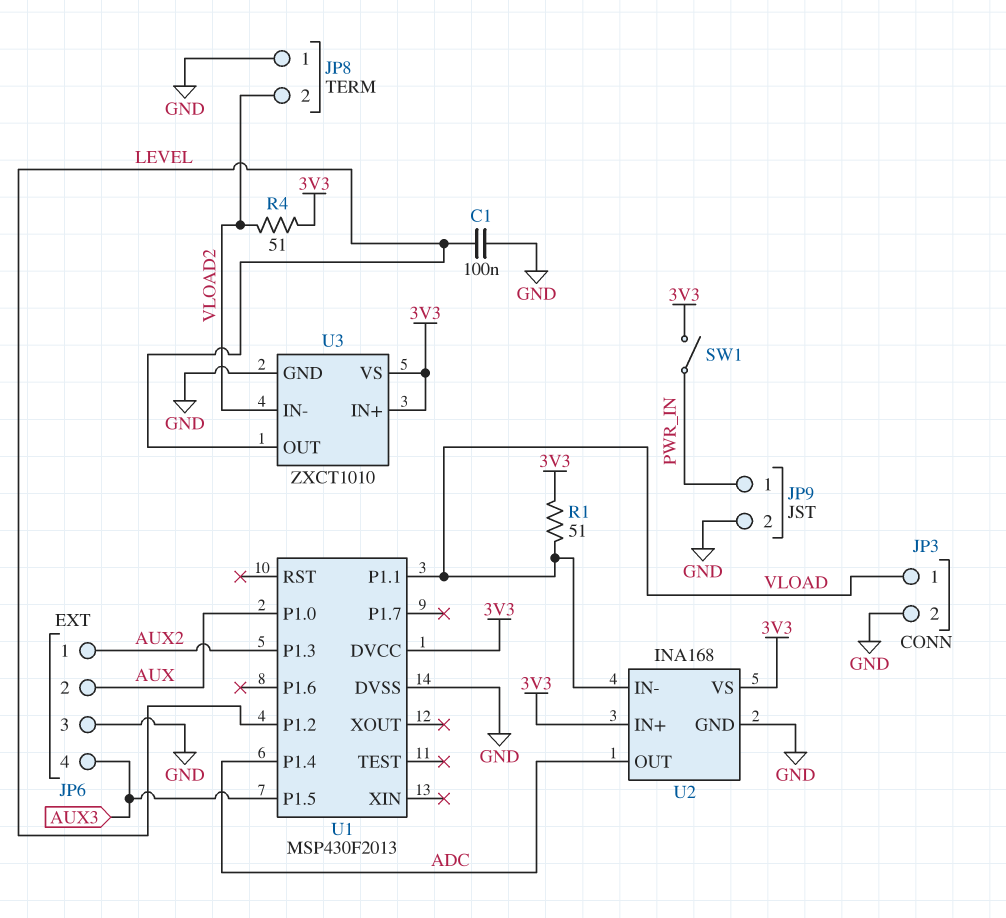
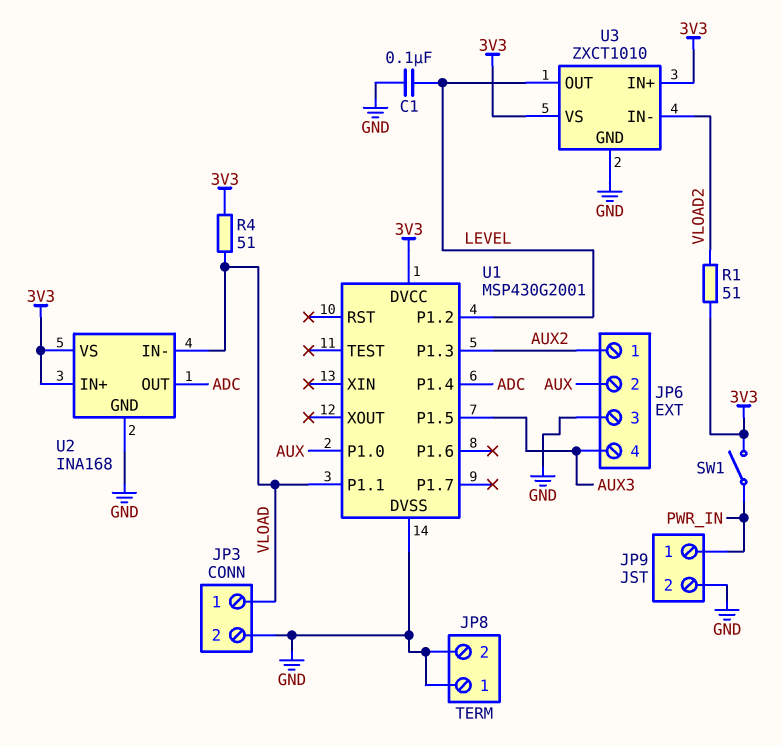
JP8 pin 2: VLOAD2 -> GND
R1: 51 (3V3, VLOAD) -> 51 (3V3, VLOAD2)
R4: 51 (3V3, VLOAD2) -> 51 (3V3, VLOAD)
U1: MSP430F2013 -> MSP430G2001

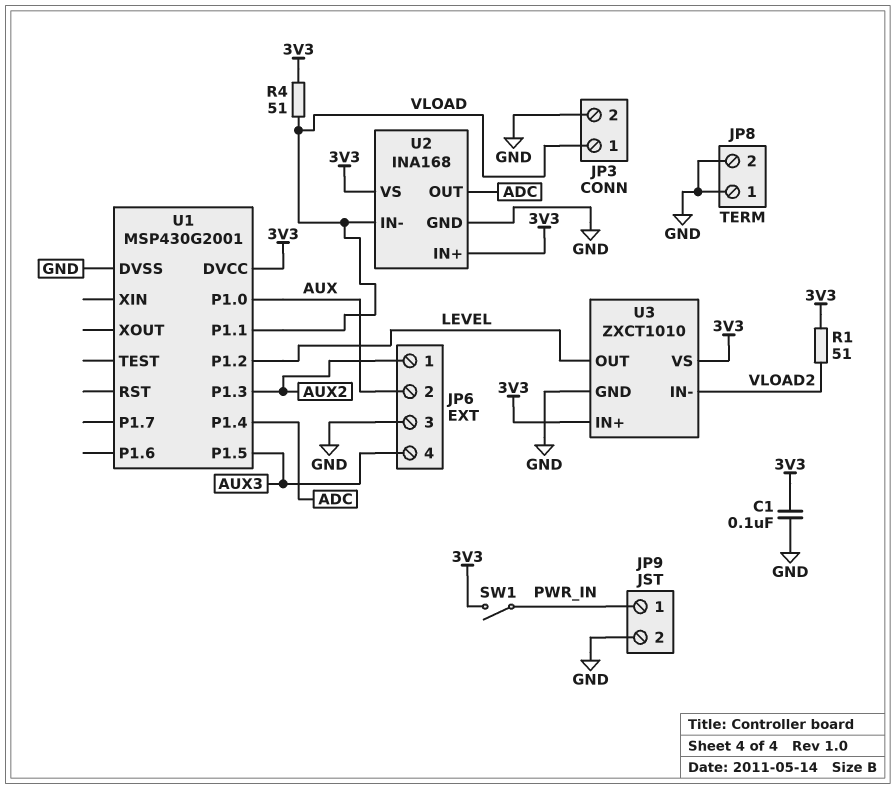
C1: 100nF (GND, LEVEL) -> 100nF (3V3, GND)

